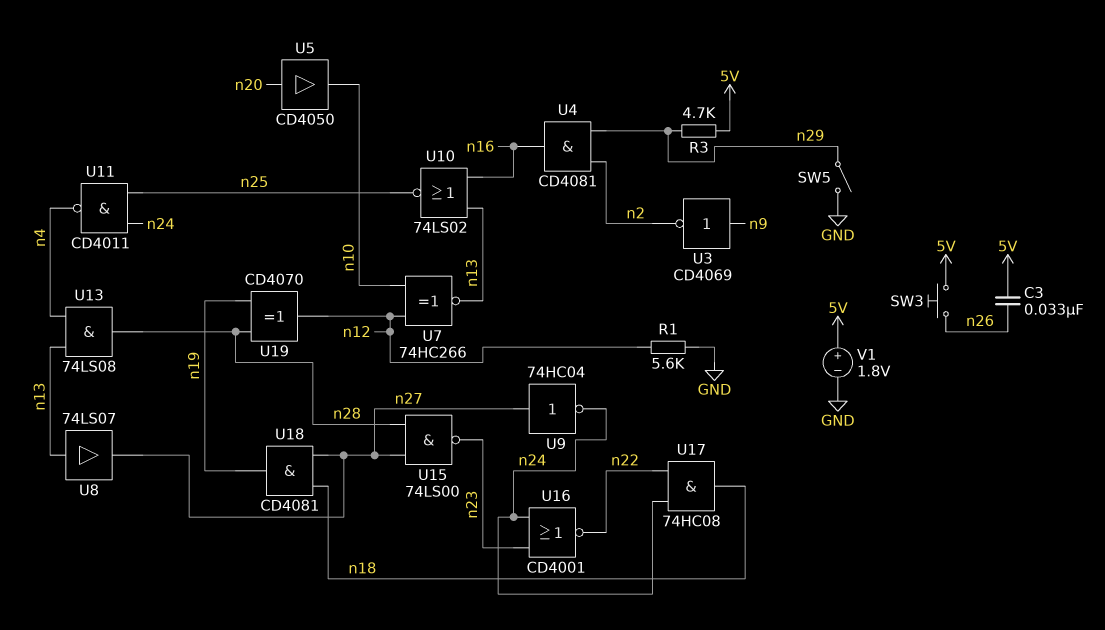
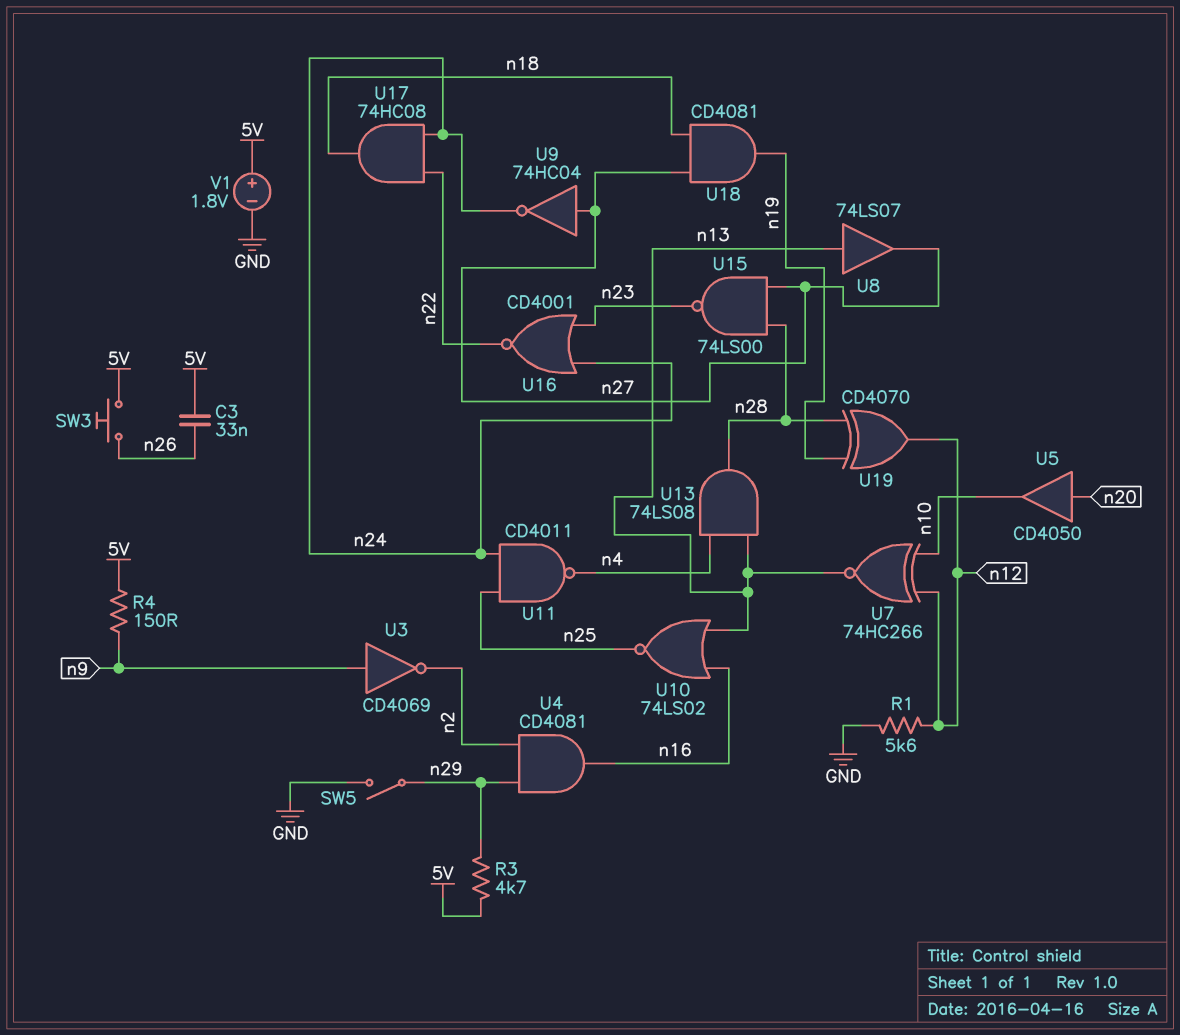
R4: none -> 150 (5V, n9)

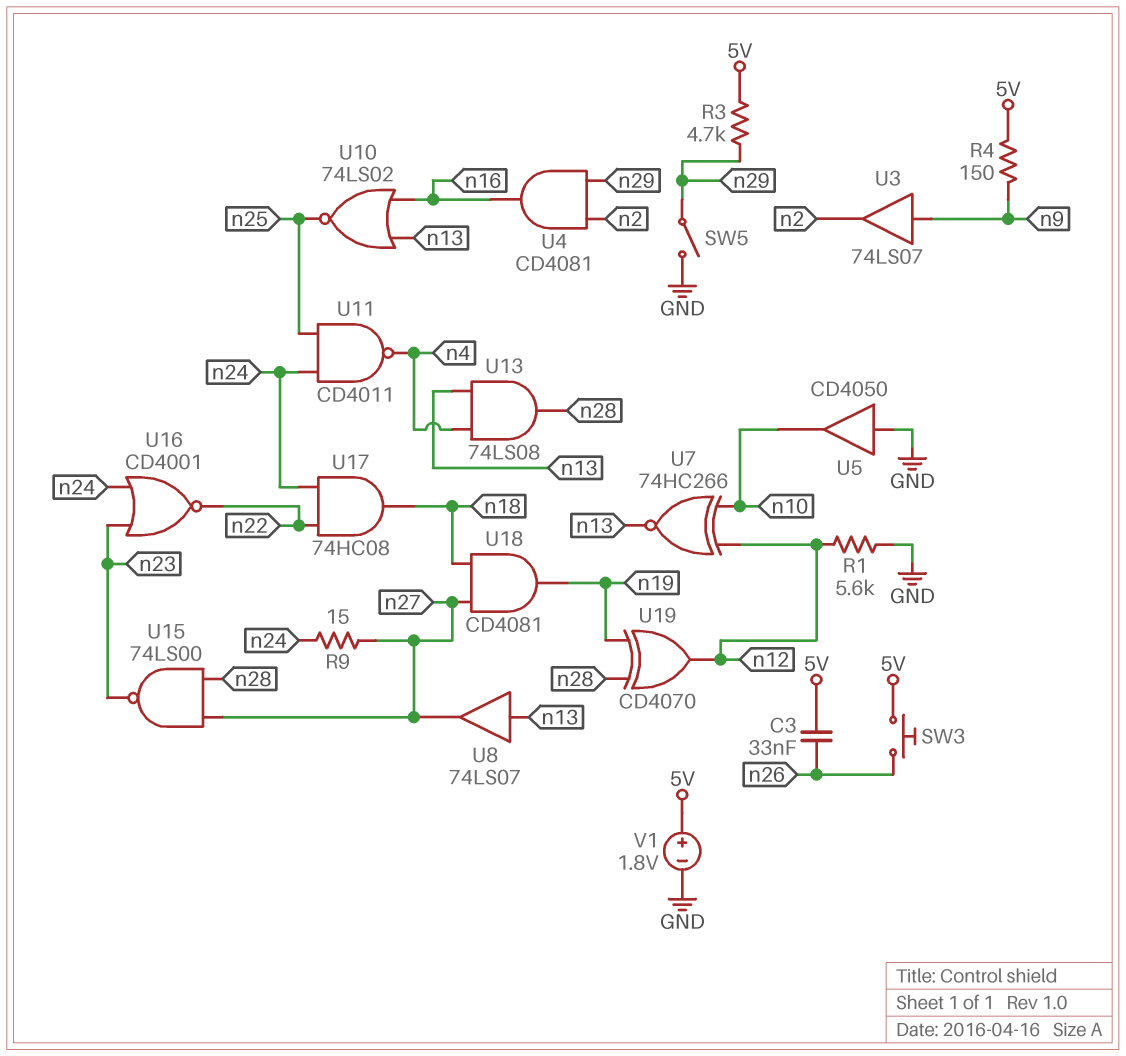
R9: none -> 15 (n24, n27)
U3: NOT CD4069 (in n9, out n2) -> buffer 74LS07 (in n9, out n2)
U5: buffer CD4050 (in n20, out n10) -> buffer CD4050 (in GND, out n10)
U9: NOT 74HC04 (in n27, out n24) -> none

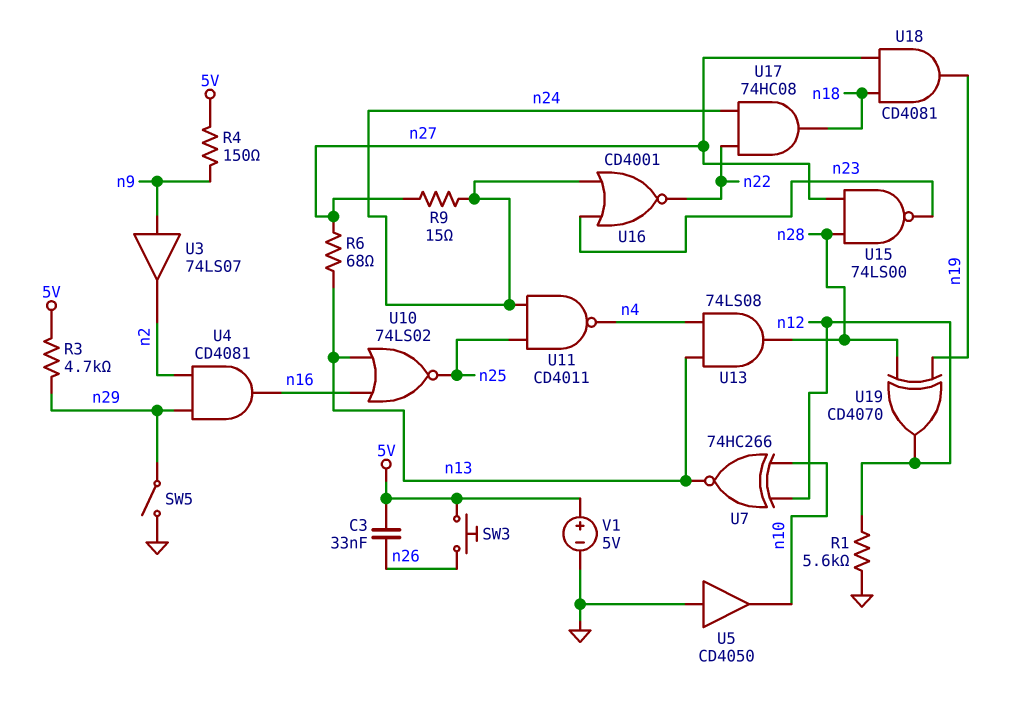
R6: none -> 68 (n13, n27)
U8: buffer 74LS07 (in n13, out n27) -> none
V1: 1.8V (plus 5V, minus GND) -> 5V (plus 5V, minus GND)

